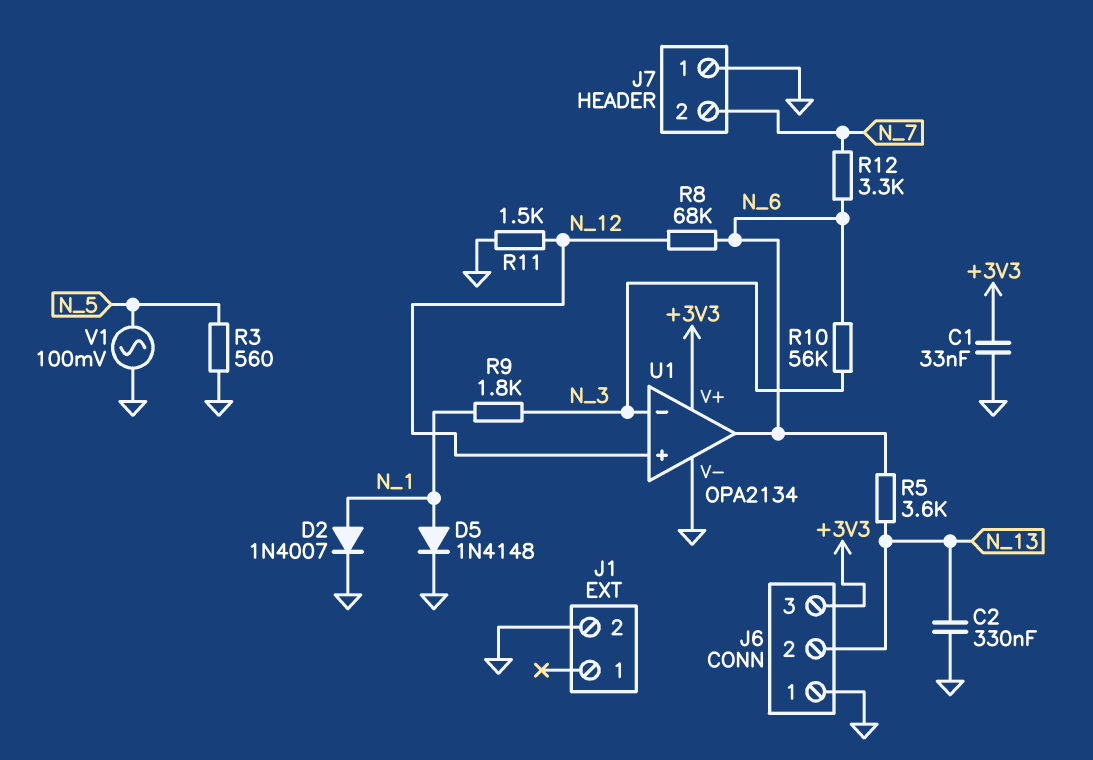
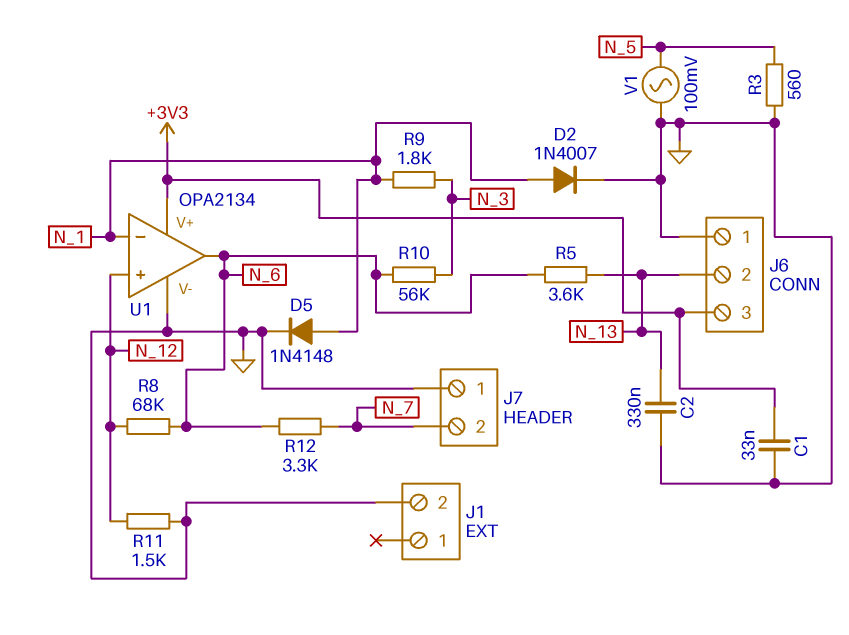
U1 pin in-: N_3 -> N_1

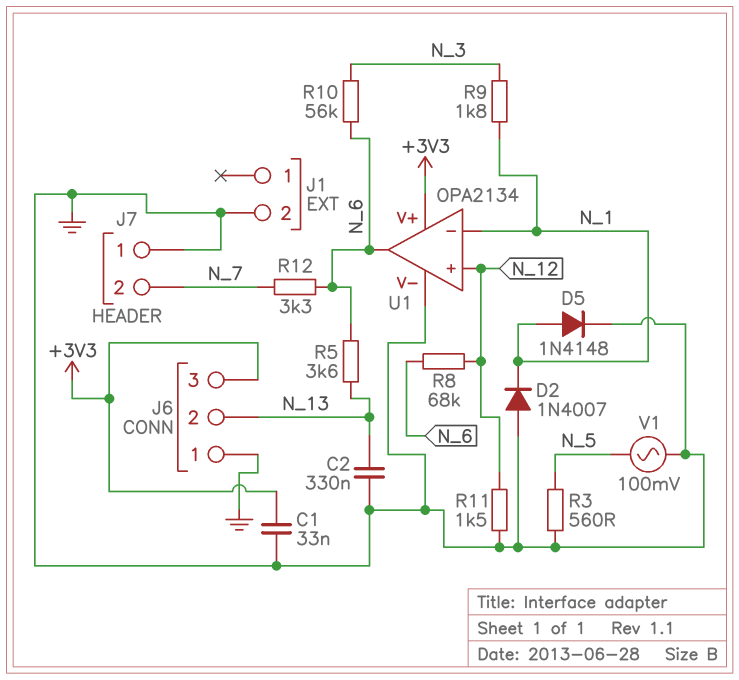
D2: diode 1N4007 (A N_1, K GND) -> diode 1N4007 (A GND, K N_1)

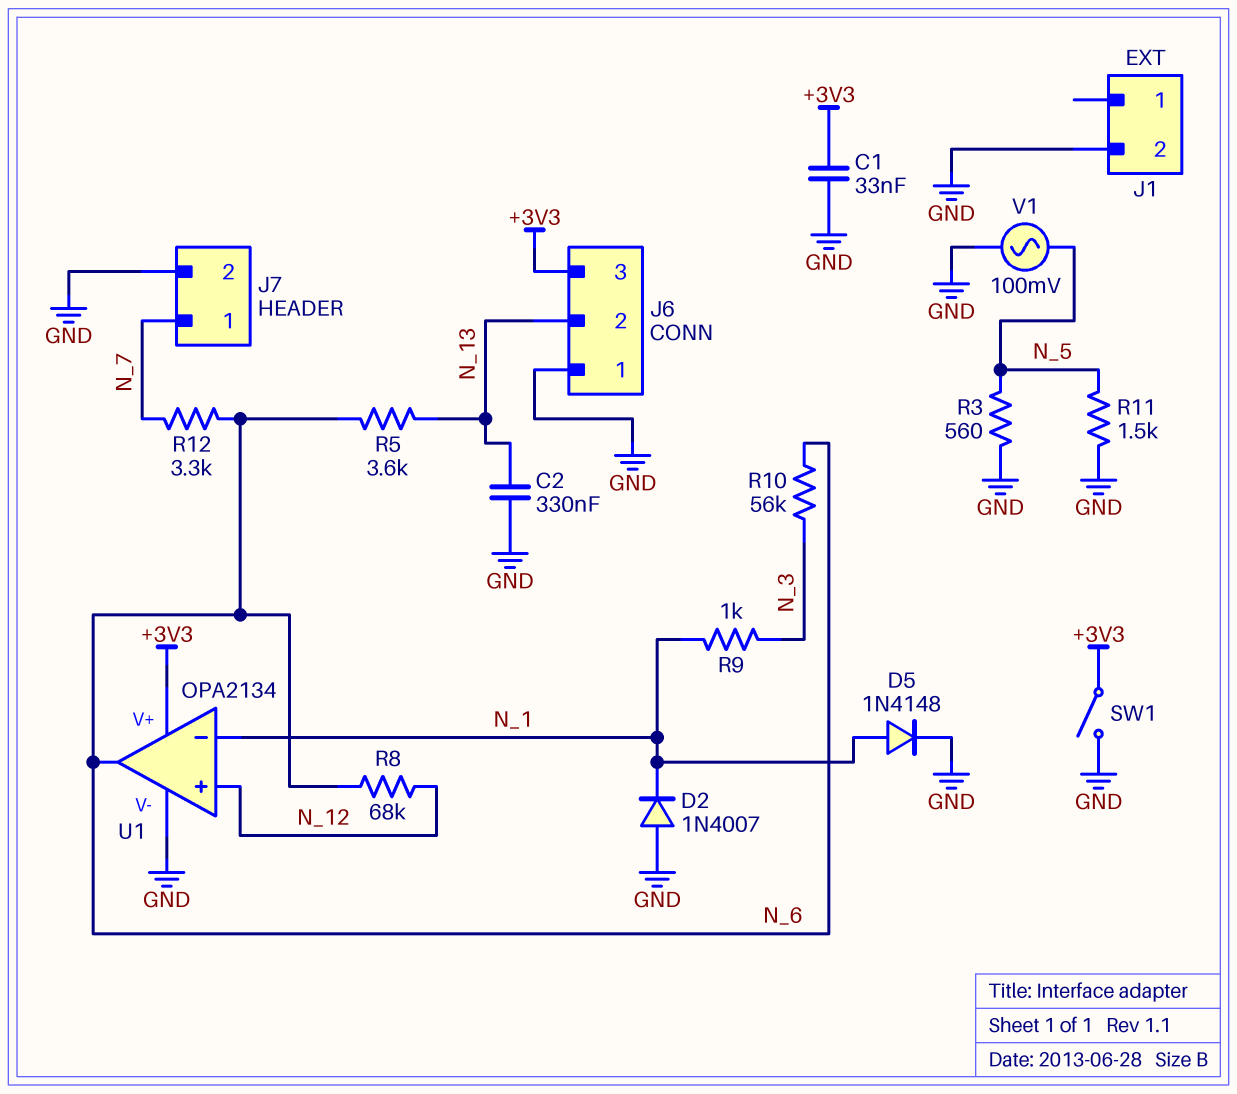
J7 pin 1: GND -> N_7
J7 pin 2: N_7 -> GND
R9: 1.8k (N_1, N_3) -> 1k (N_1, N_3)
R11: 1.5k (GND, N_12) -> 1.5k (GND, N_5)
SW1: none -> switch (+3V3, GND)

